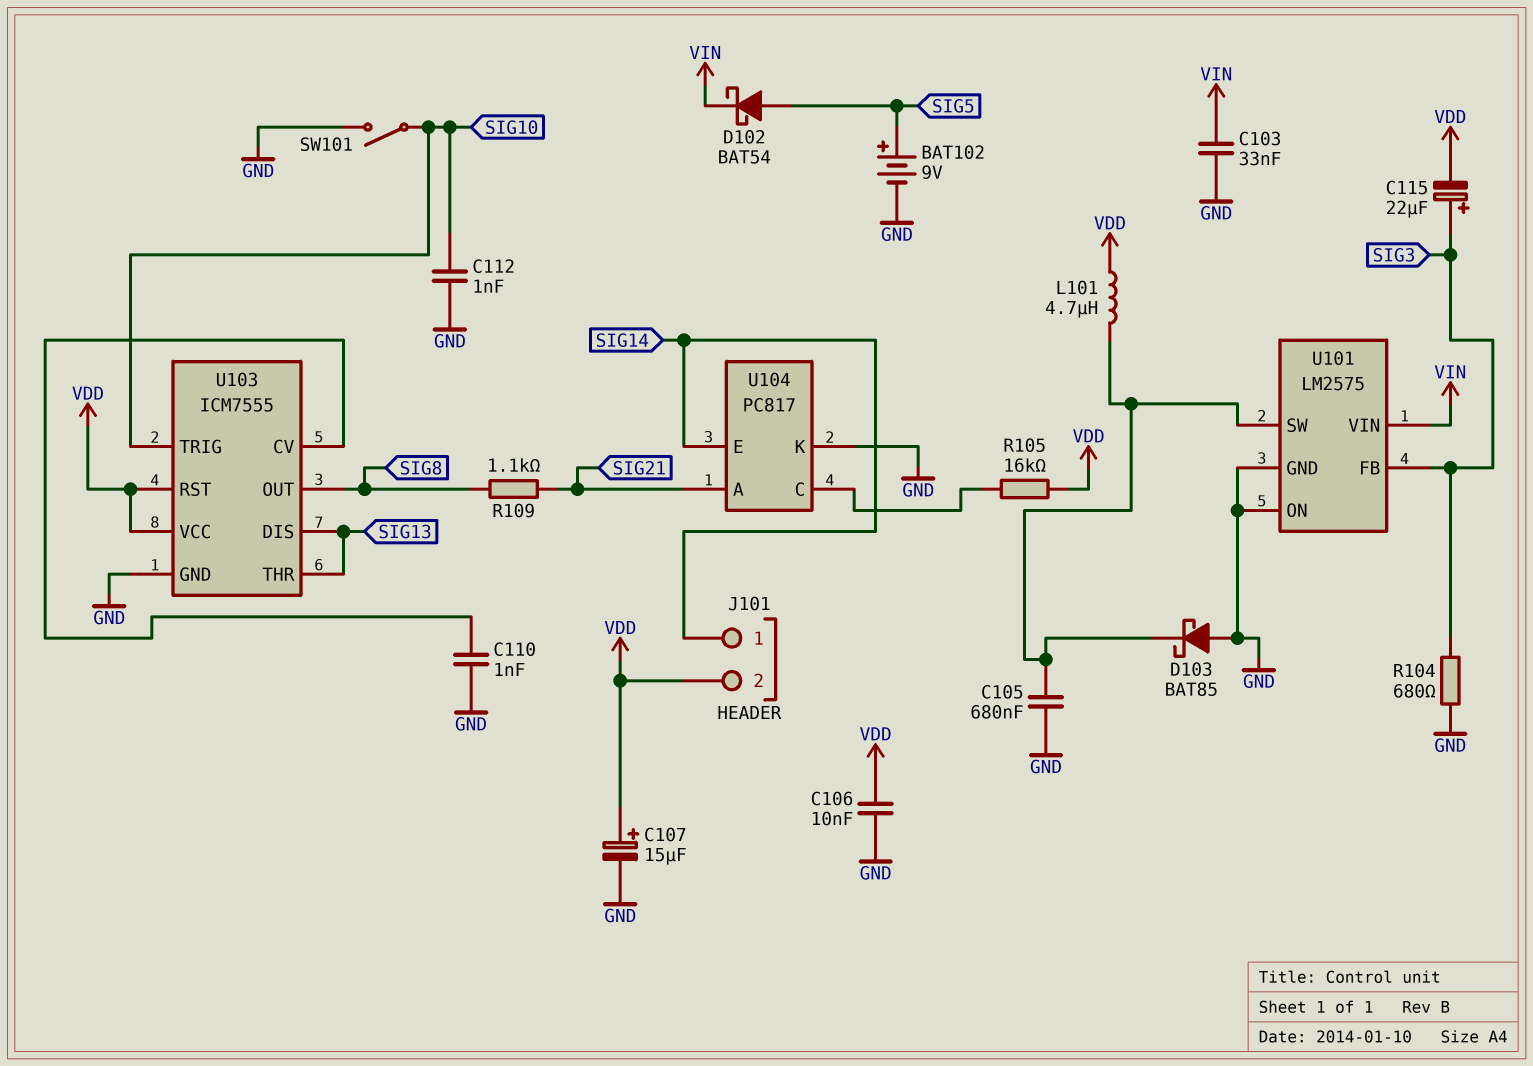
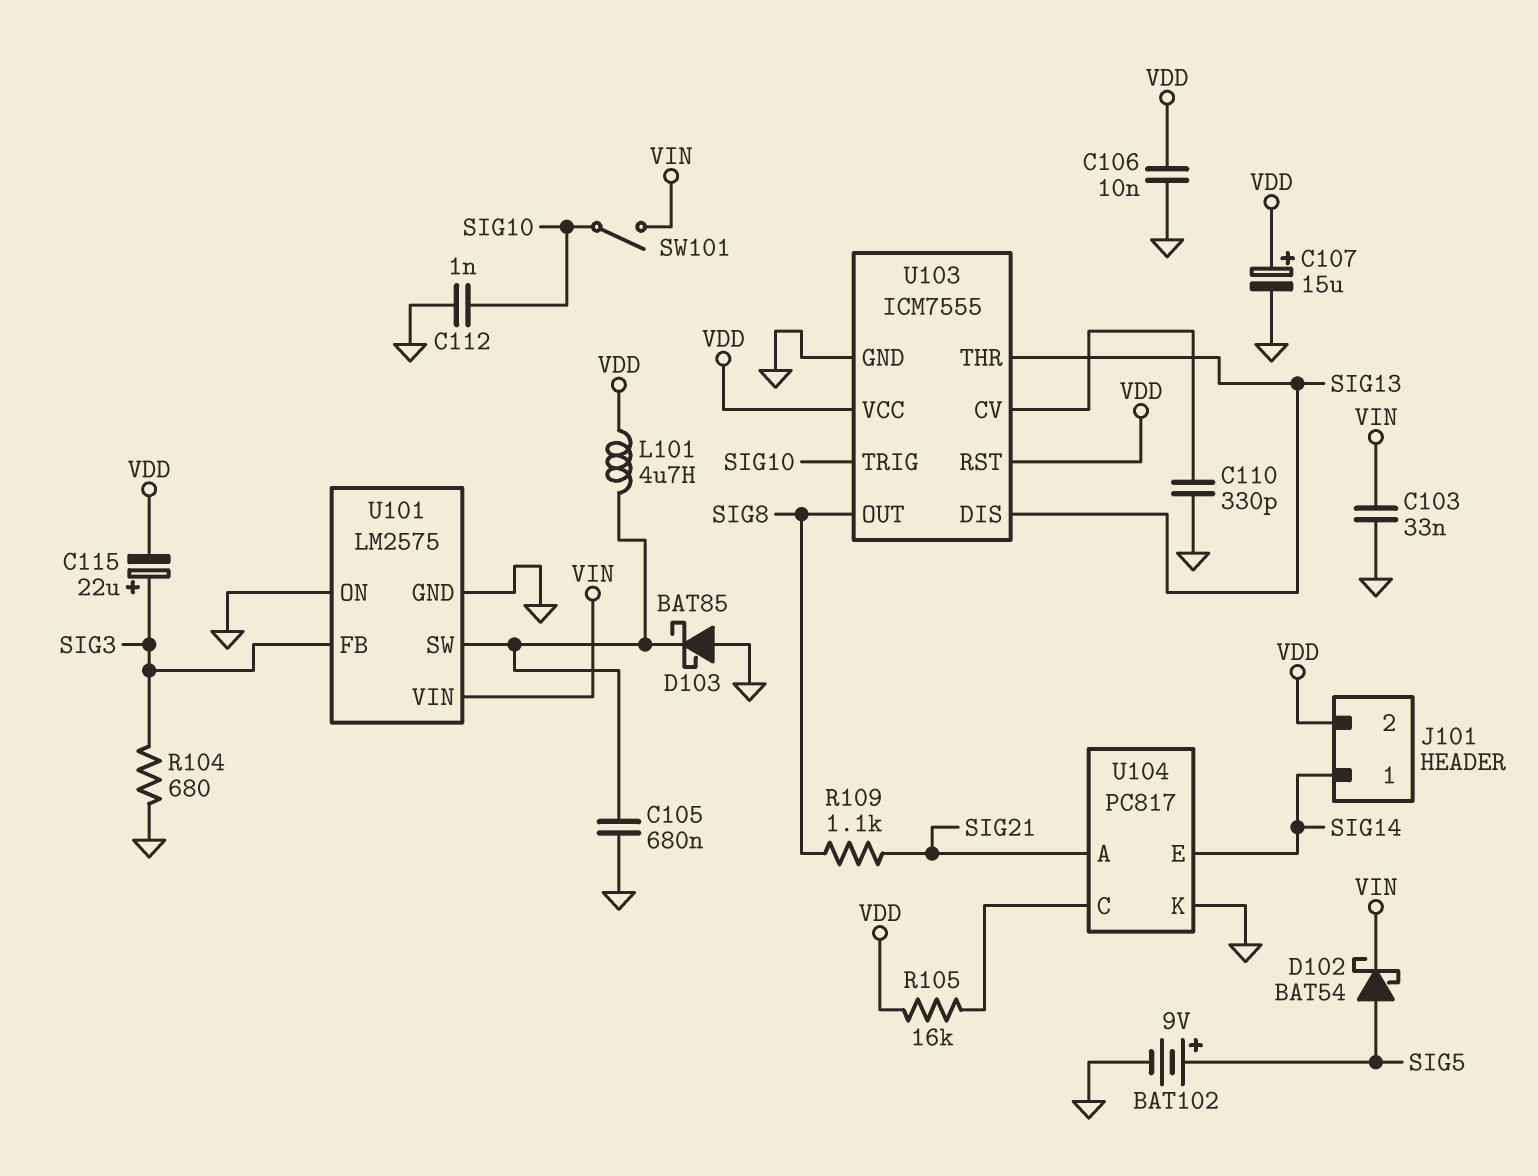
C110: 1nF (GND, U103/CV) -> 330pF (GND, U103/CV)
SW101: switch (GND, SIG10) -> switch (SIG10, VIN)

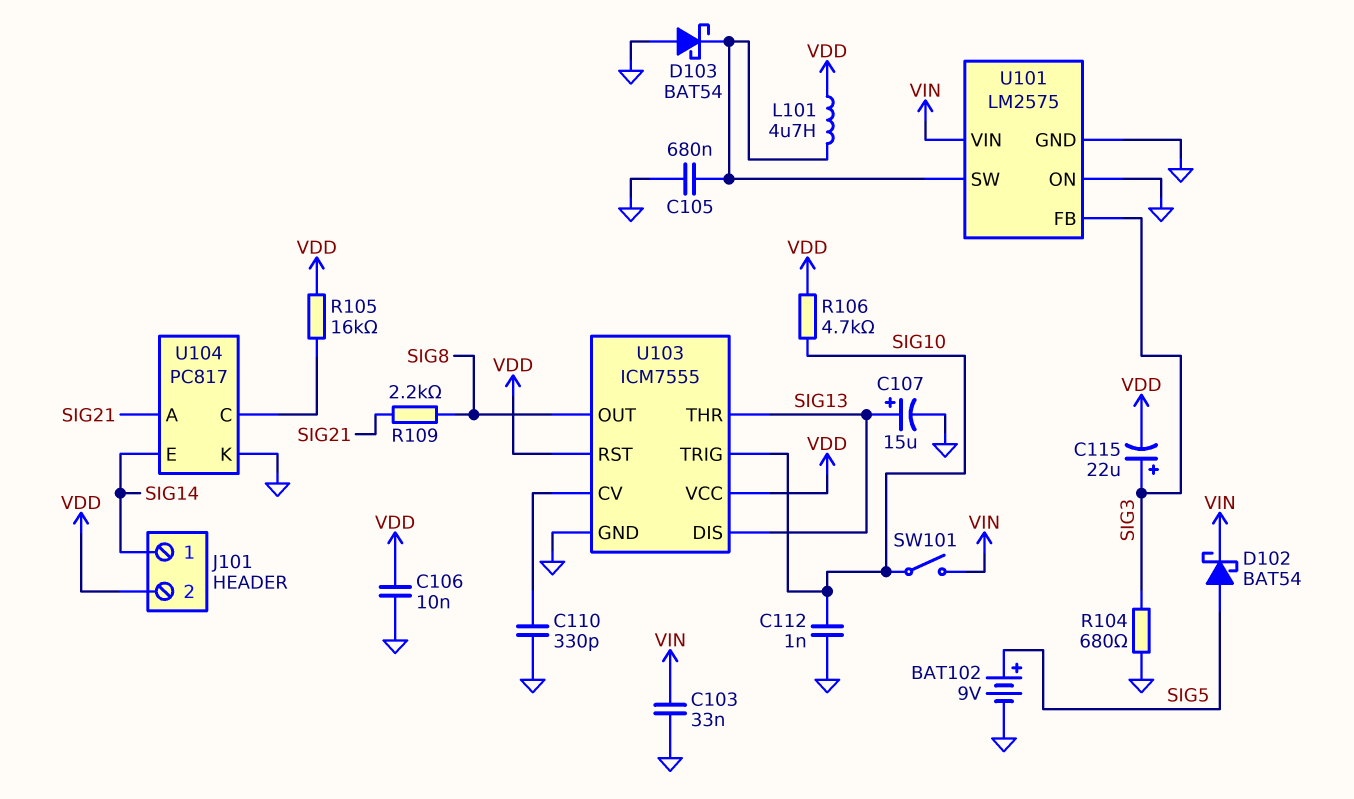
C107: 15uF (plus VDD, minus GND) -> 15uF (plus SIG13, minus GND)
D103: schottky BAT85 (A GND, K U101/SW) -> schottky BAT54 (A GND, K U101/SW)
R106: none -> 4.7k (SIG10, VDD)
R109: 1.1k (SIG8, SIG21) -> 2.2k (SIG8, SIG21)

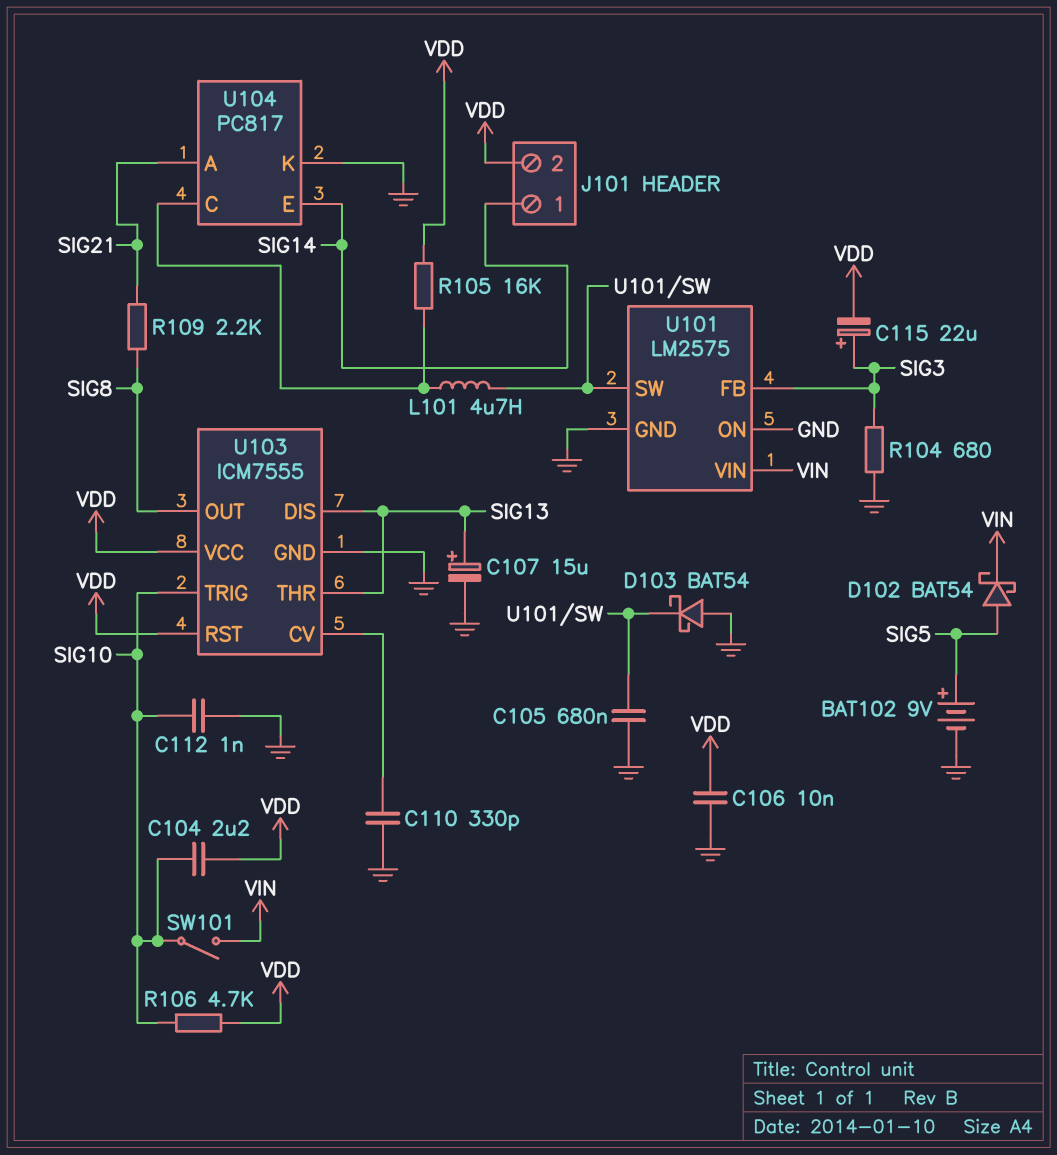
C103: 33nF (GND, VIN) -> none
C104: none -> 2.2uF (SIG10, VDD)
L101: 4.7uH (U101/SW, VDD) -> 4.7uH (U101/SW, U104/C)

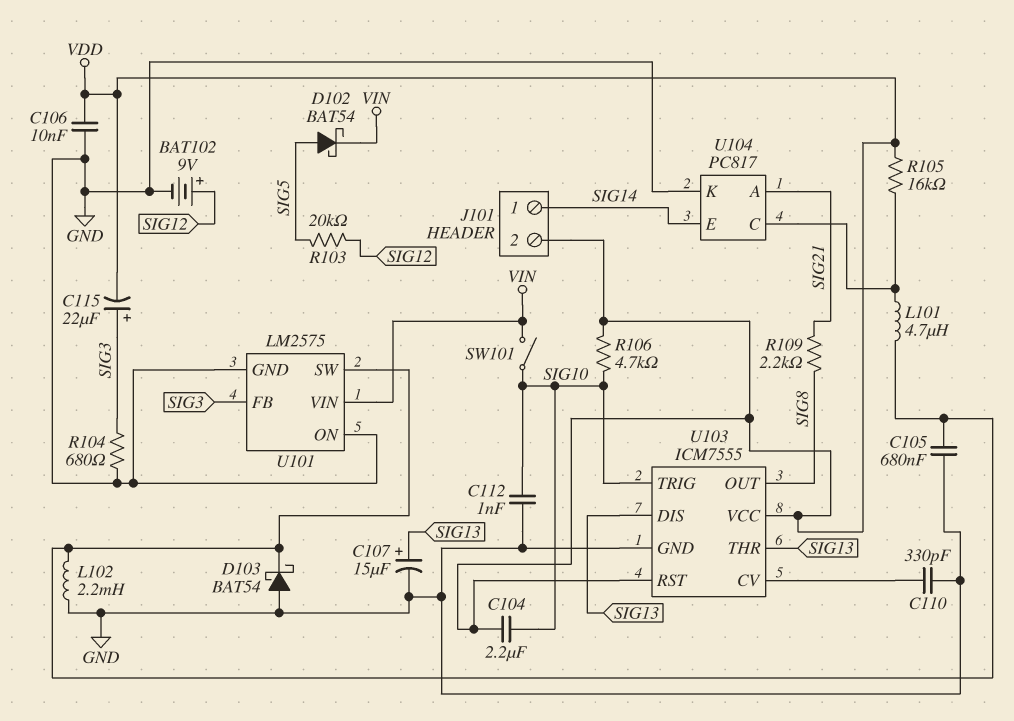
BAT102: 9V (plus SIG5, minus GND) -> 9V (plus SIG12, minus GND)
L102: none -> 2.2mH (GND, U101/SW)
R103: none -> 20k (SIG5, SIG12)

